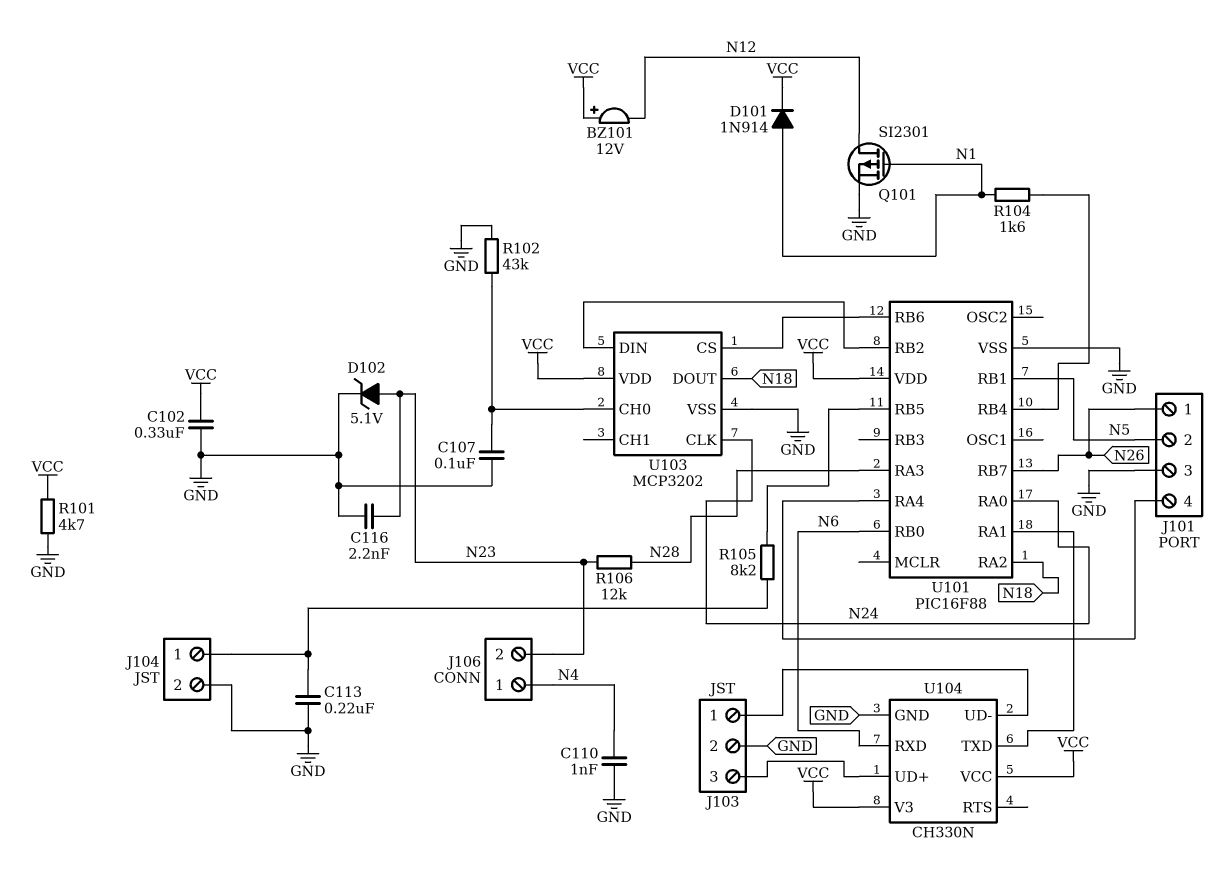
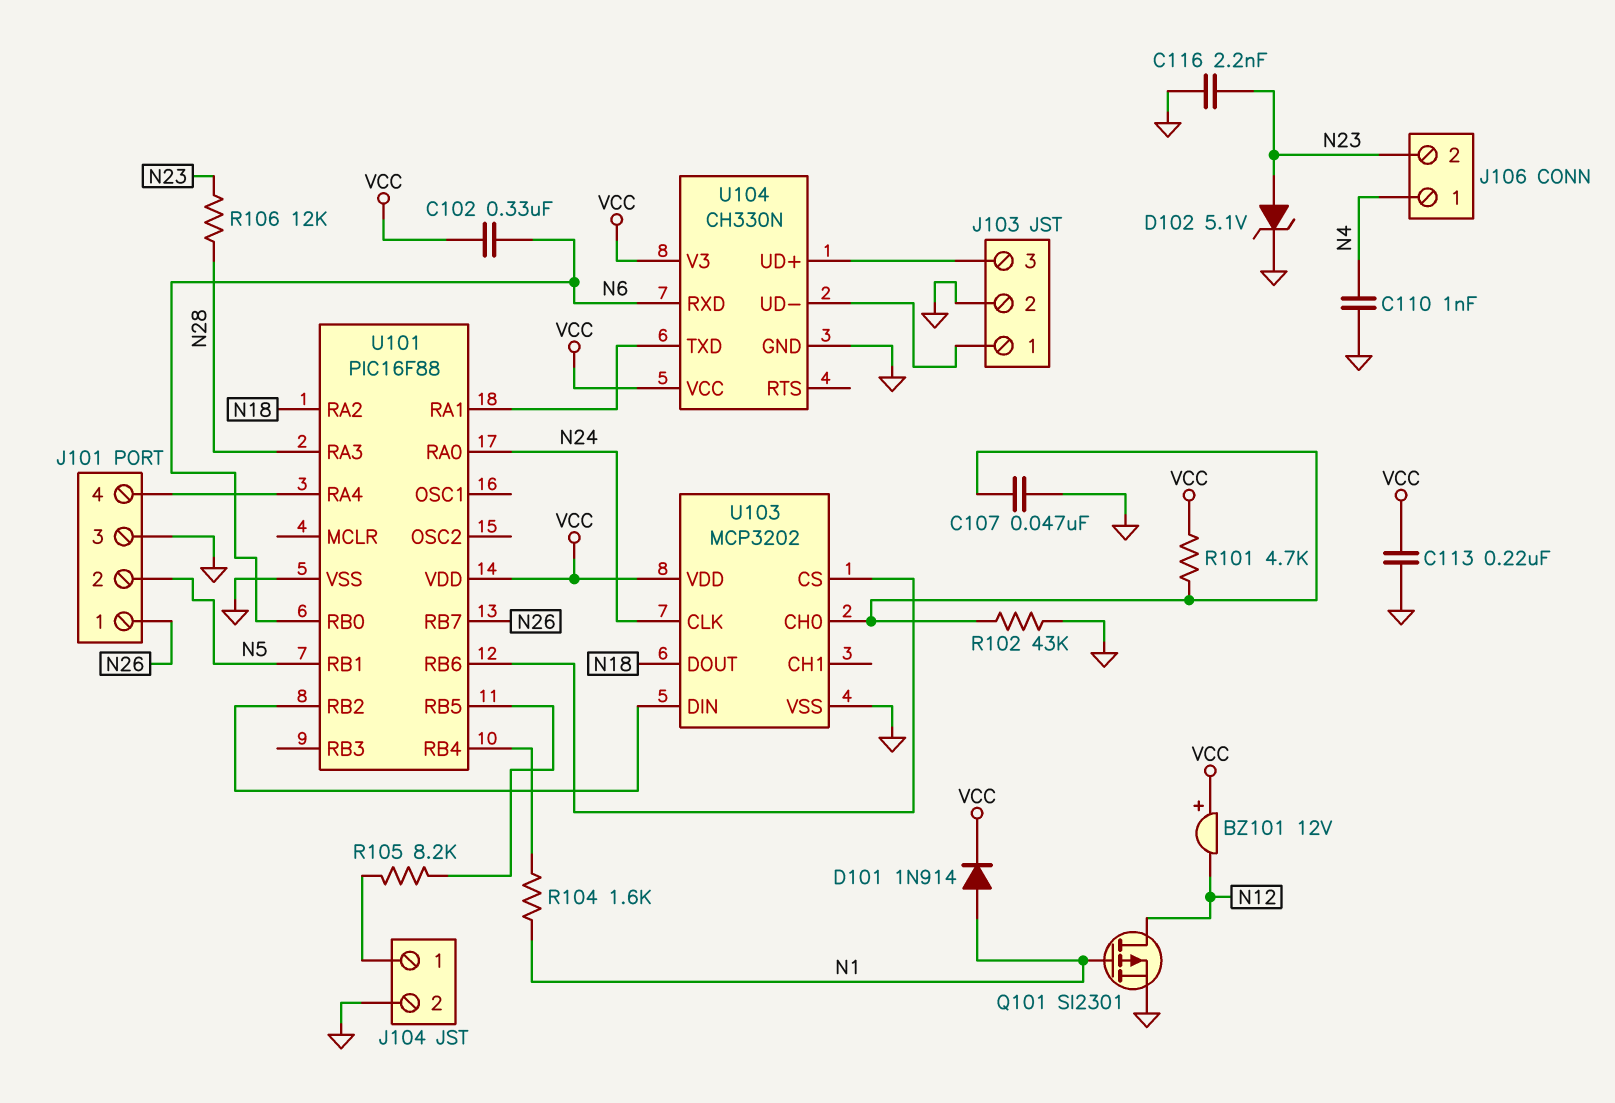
C102: 330nF (GND, VCC) -> 330nF (N6, VCC)
C107: 100nF (GND, U103/CH0) -> 47nF (GND, U103/CH0)
C113: 220nF (GND, J104/1) -> 220nF (GND, VCC)
R101: 4.7k (GND, VCC) -> 4.7k (U103/CH0, VCC)

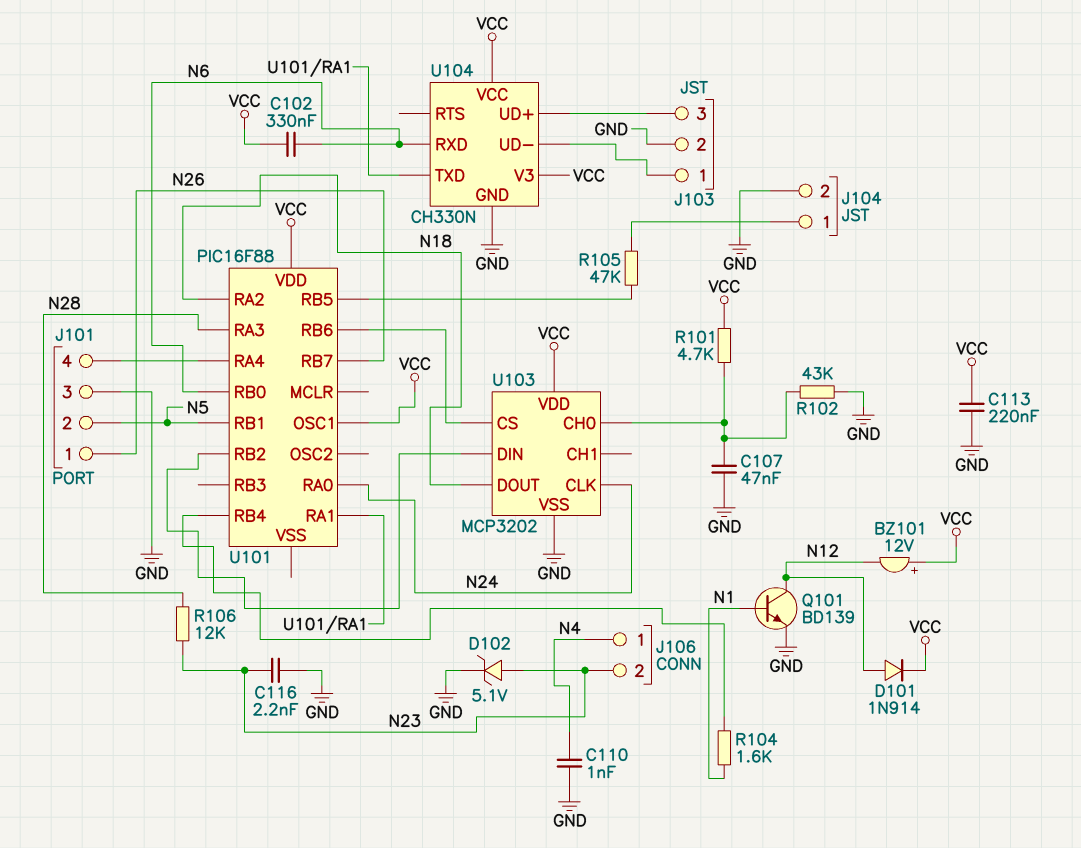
D101: diode 1N914 (A N1, K VCC) -> diode 1N914 (A N12, K VCC)
Q101: PMOS SI2301 (G N1, D N12, S GND) -> NPN BD139 (B N1, C N12, E GND)
R105: 8.2k (J104/1, U101/RB5) -> 47k (J104/1, U101/RB5)
U101 pin OSC1: none -> VCC
U101 pin VSS: GND -> none

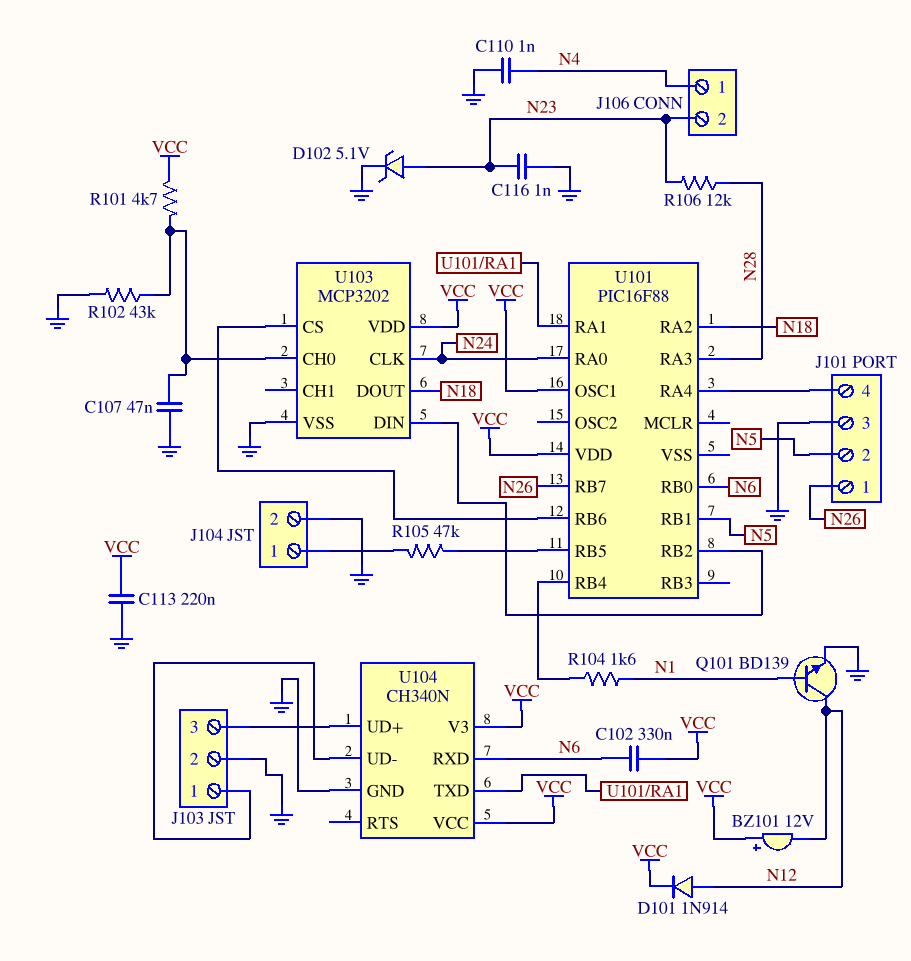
C116: 2.2nF (GND, N23) -> 1nF (GND, N23)
U104: CH330N -> CH340N

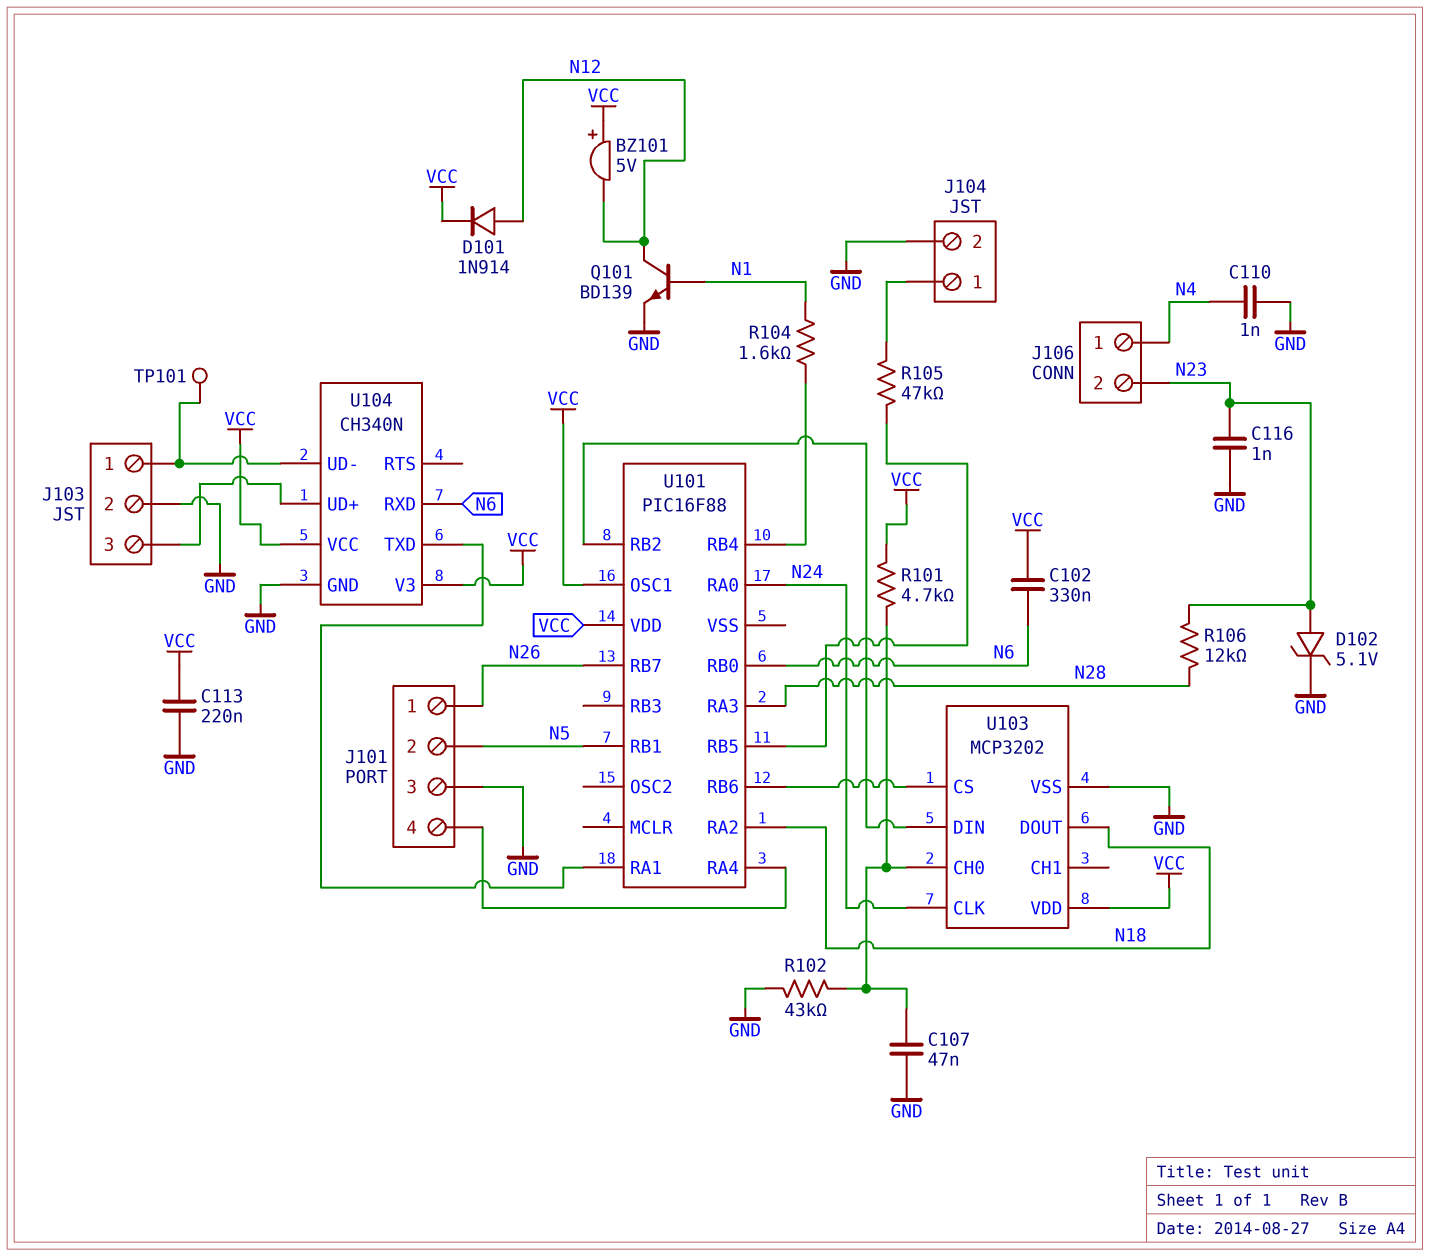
BZ101: buzzer 12V (plus VCC, minus N12) -> buzzer 5V (plus VCC, minus N12)
TP101: none -> test point (J103/1)

